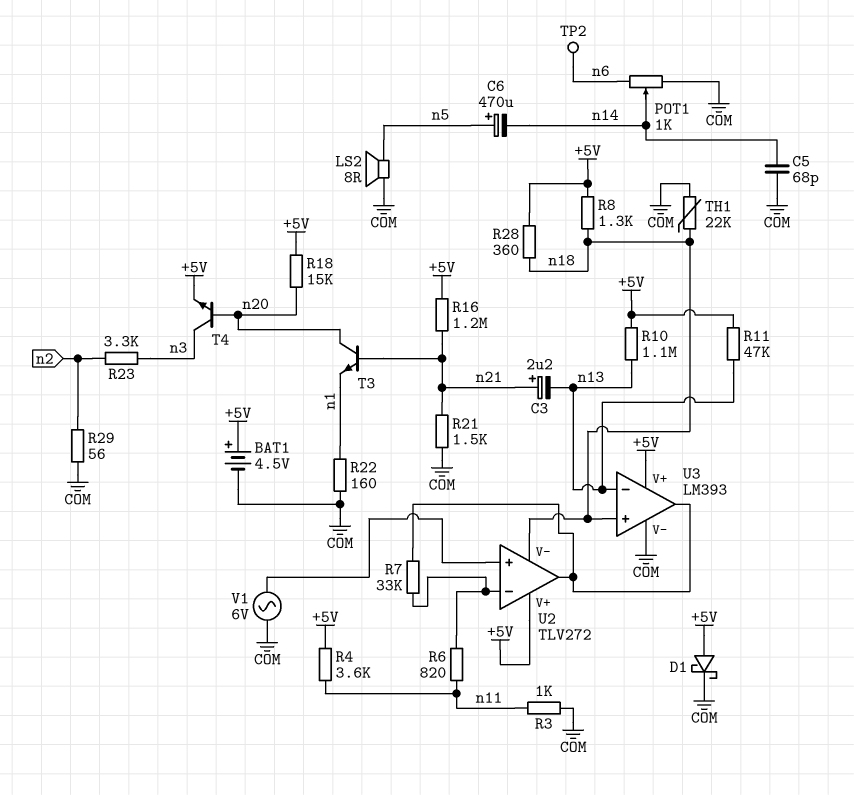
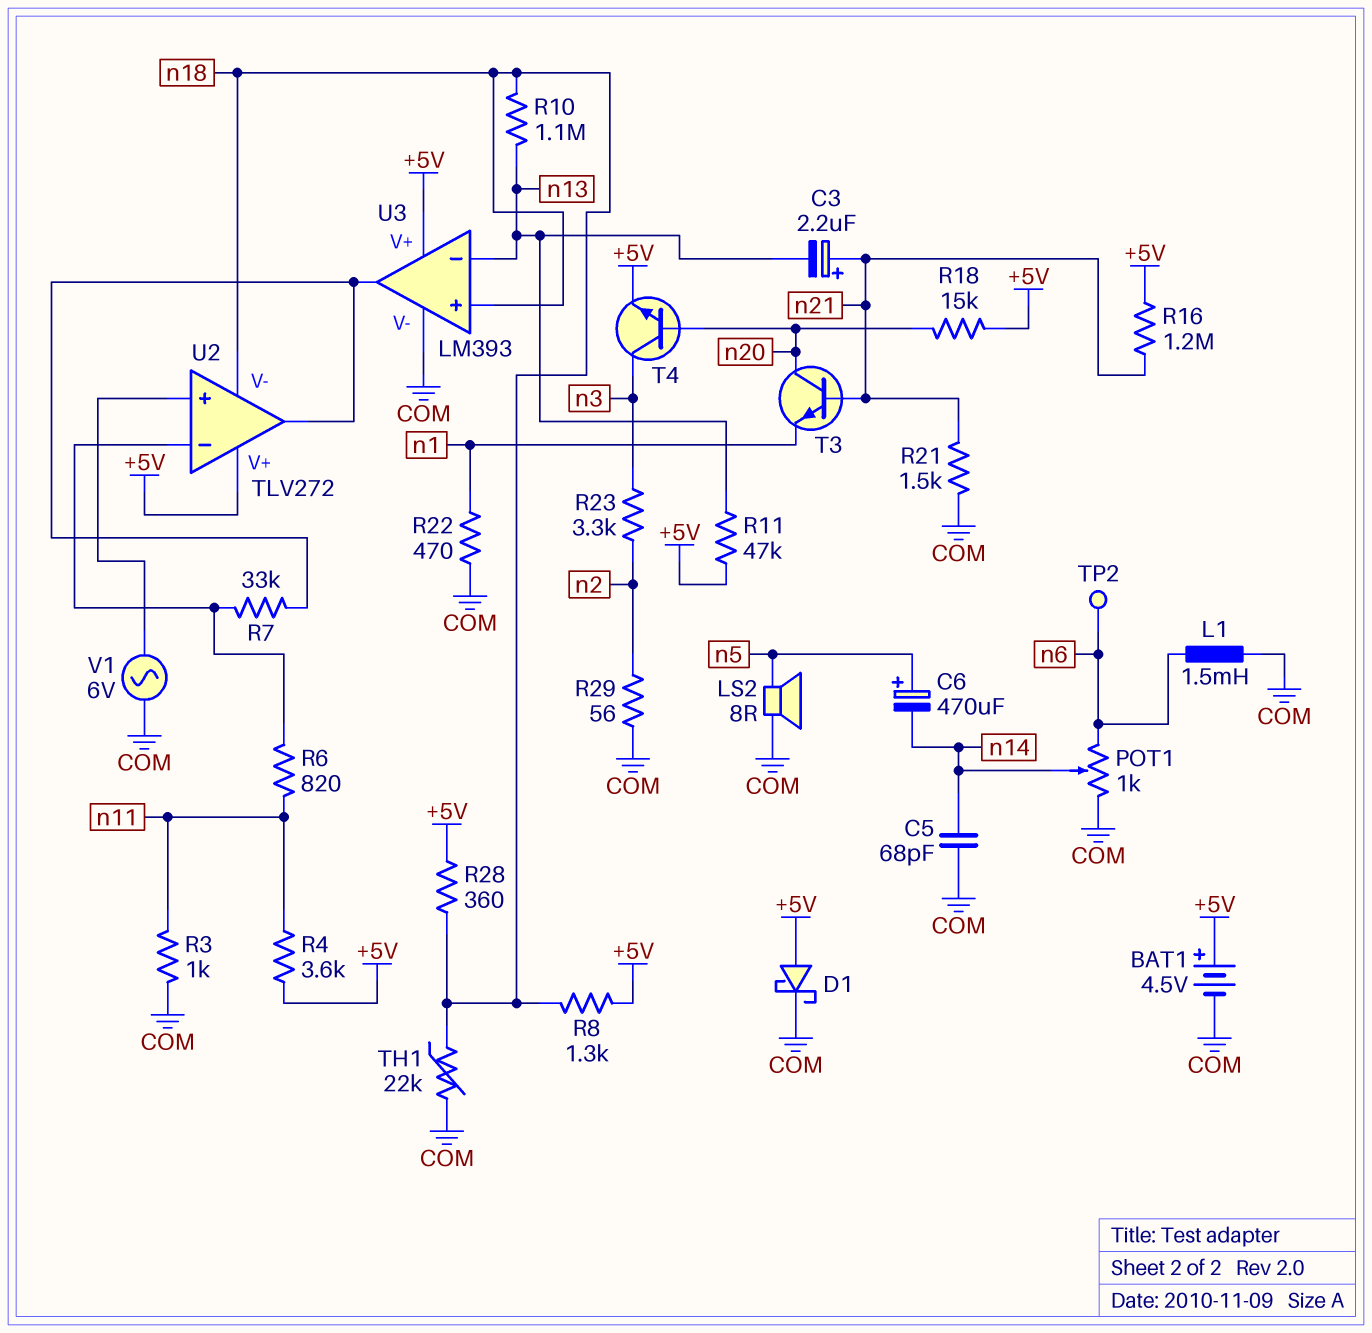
L1: none -> 1.5mH (COM, n6)
R10: 1.1M (+5V, n13) -> 1.1M (n13, n18)
R22: 160 (COM, n1) -> 470 (COM, n1)

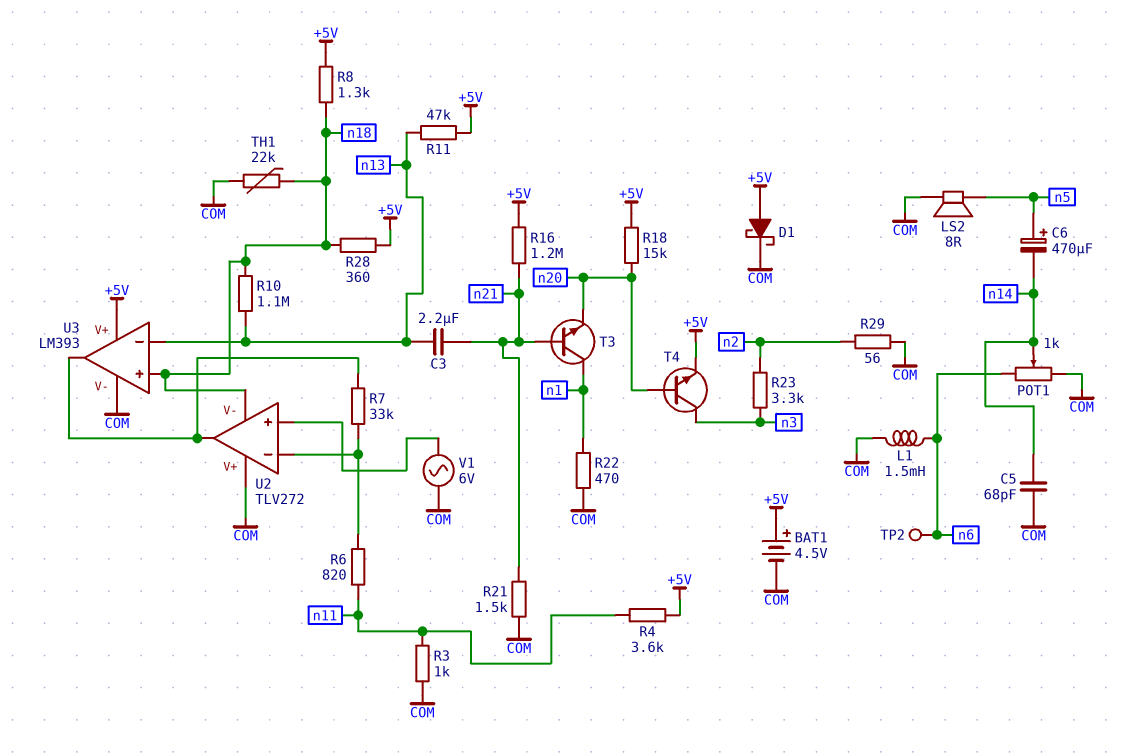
C3: 2.2uF (plus n21, minus n13) -> 2.2uF (n13, n21)
T3: NPN (B n21, C n20, E n1) -> NPN (B n21, C n1, E n20)
U2 pin V+: +5V -> COM

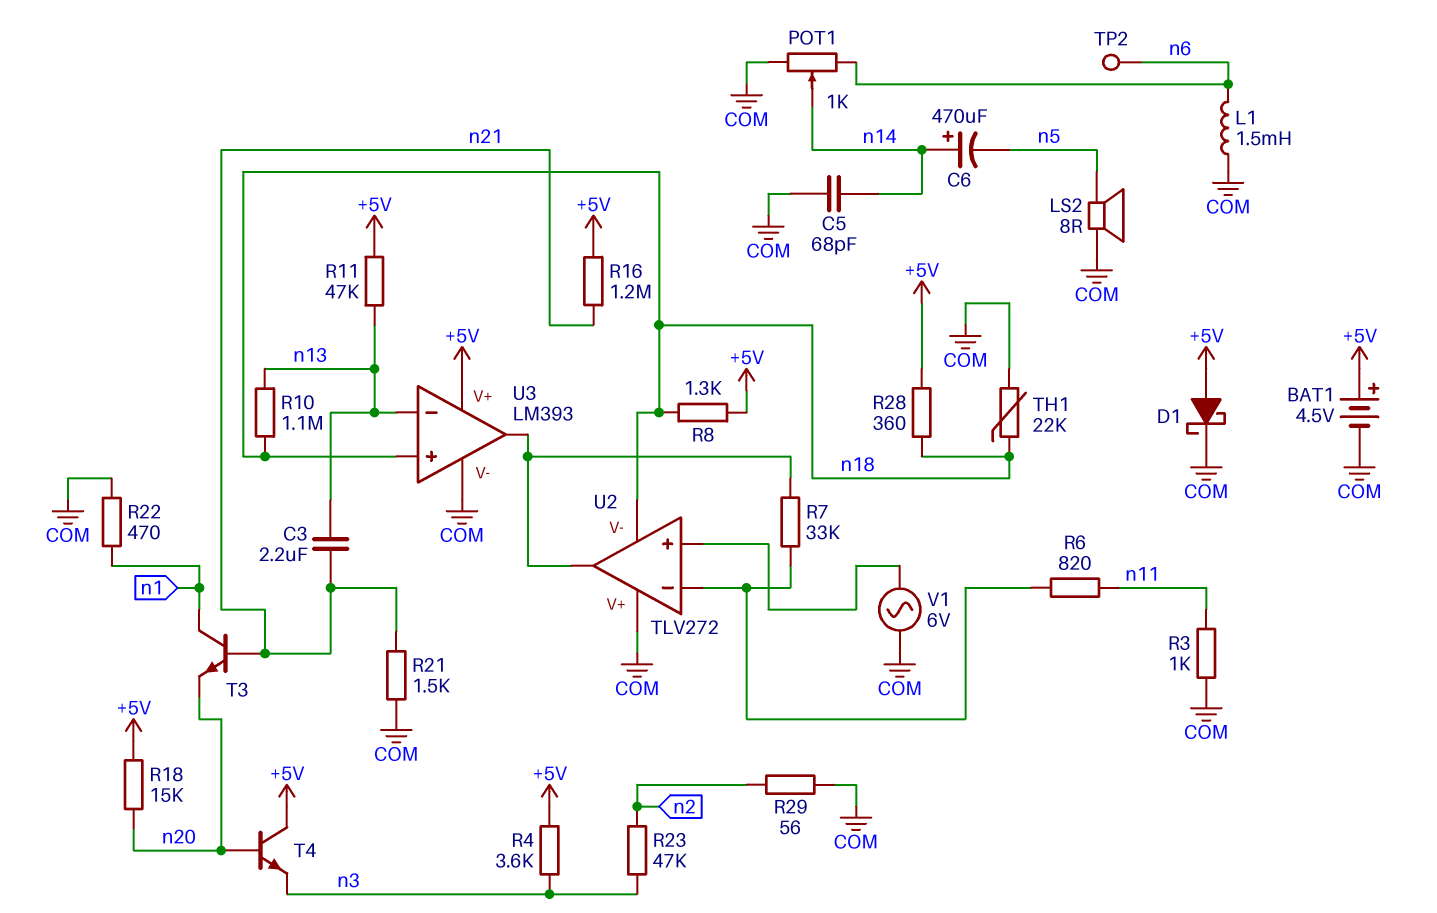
C6: 470uF (plus n5, minus n14) -> 470uF (plus n14, minus n5)
R4: 3.6k (+5V, n11) -> 3.6k (+5V, n3)
R23: 3.3k (n2, n3) -> 47k (n2, n3)
T4: NPN (B n20, C n3, E +5V) -> NPN (B n20, C +5V, E n3)

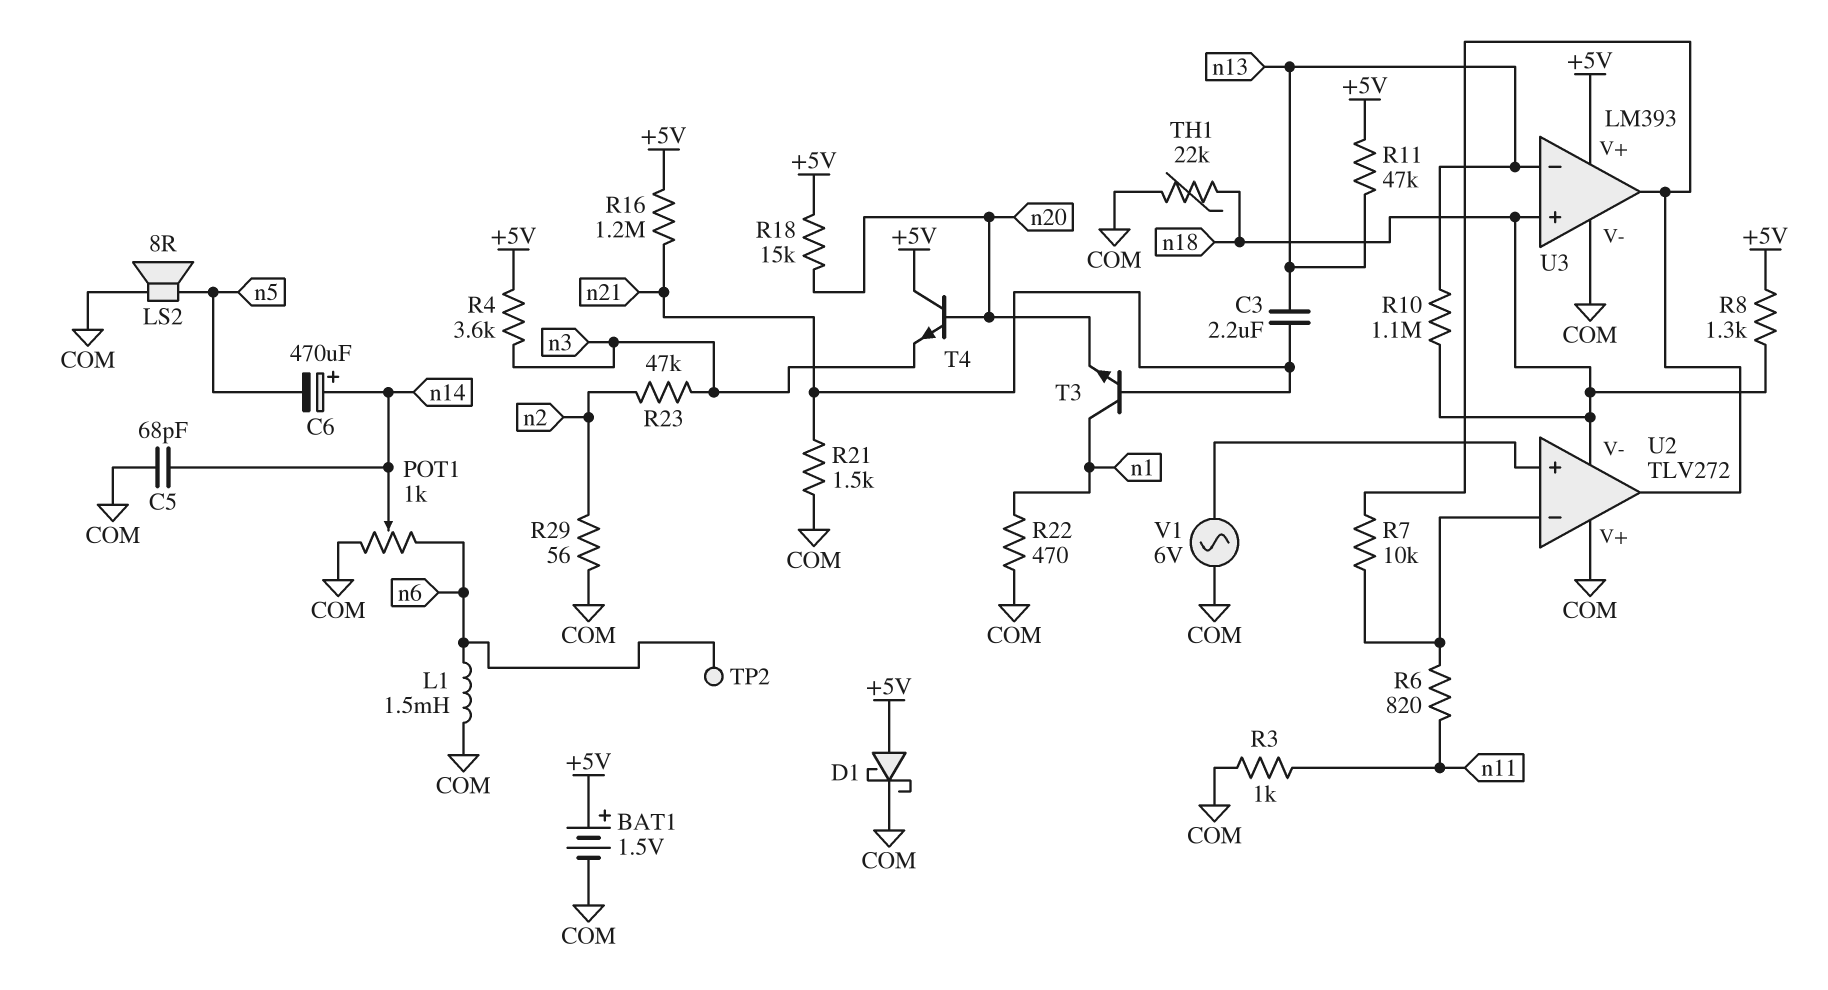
BAT1: 4.5V (plus +5V, minus COM) -> 1.5V (plus +5V, minus COM)
R7: 33k (U2/in-, U2/out) -> 10k (U2/in-, U2/out)
R28: 360 (+5V, n18) -> none

